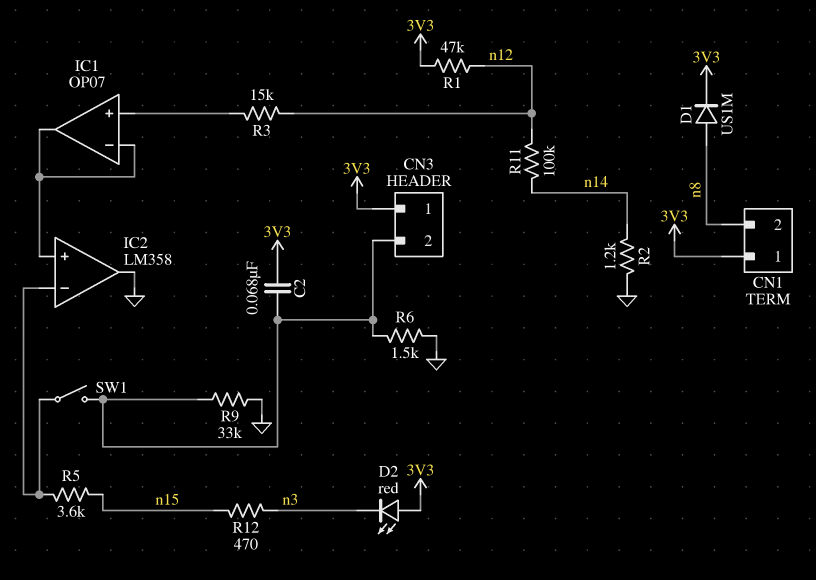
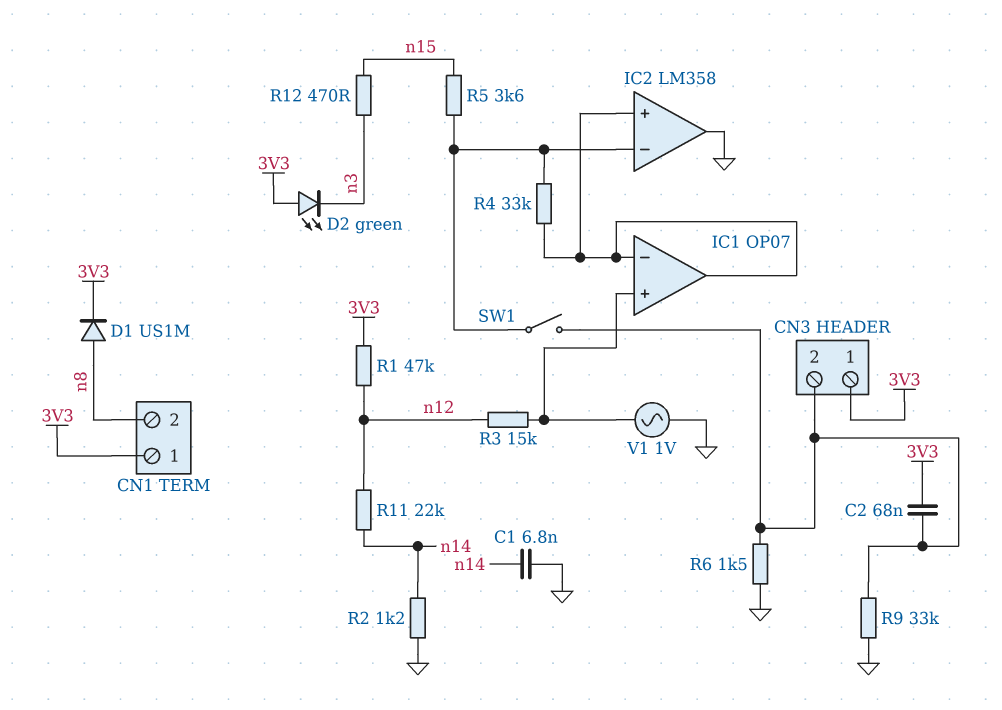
C1: none -> 6.8nF (GND, n14)
D2: LED red (A 3V3, K n3) -> LED green (A 3V3, K n3)
R4: none -> 33k (IC1/in-, IC2/in-)
R11: 100k (n12, n14) -> 22k (n12, n14)
V1: none -> AC 1V (GND, IC1/in+)

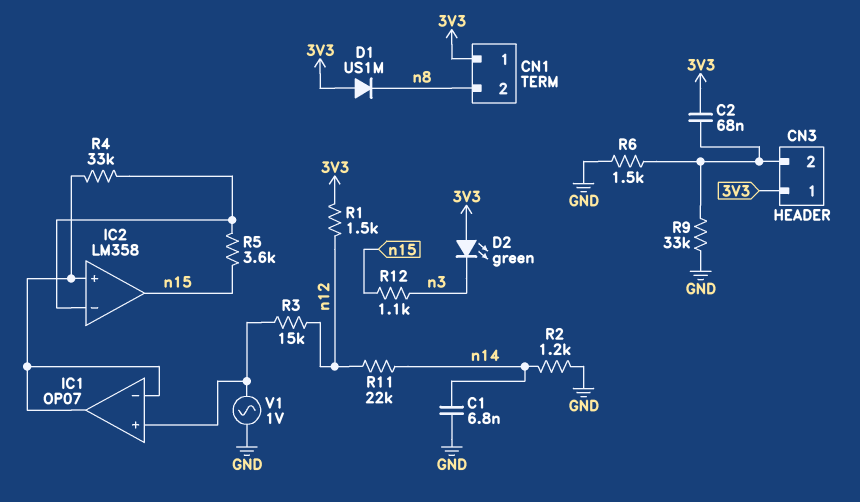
D1: diode US1M (A n8, K 3V3) -> diode US1M (A 3V3, K n8)
IC2 pin out: GND -> n15
R1: 47k (3V3, n12) -> 1.5k (3V3, n12)
R12: 470 (n3, n15) -> 1.1k (n3, n15)
SW1: switch (CN3/2, IC2/in-) -> none

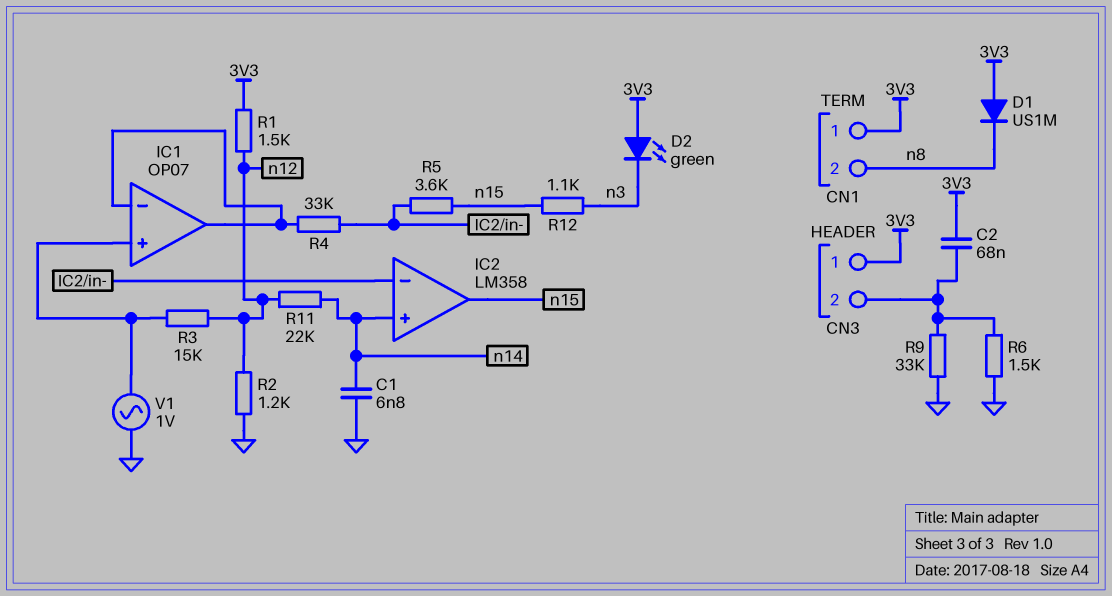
IC2 pin in+: IC1/in- -> n14
R2: 1.2k (GND, n14) -> 1.2k (GND, n12)

